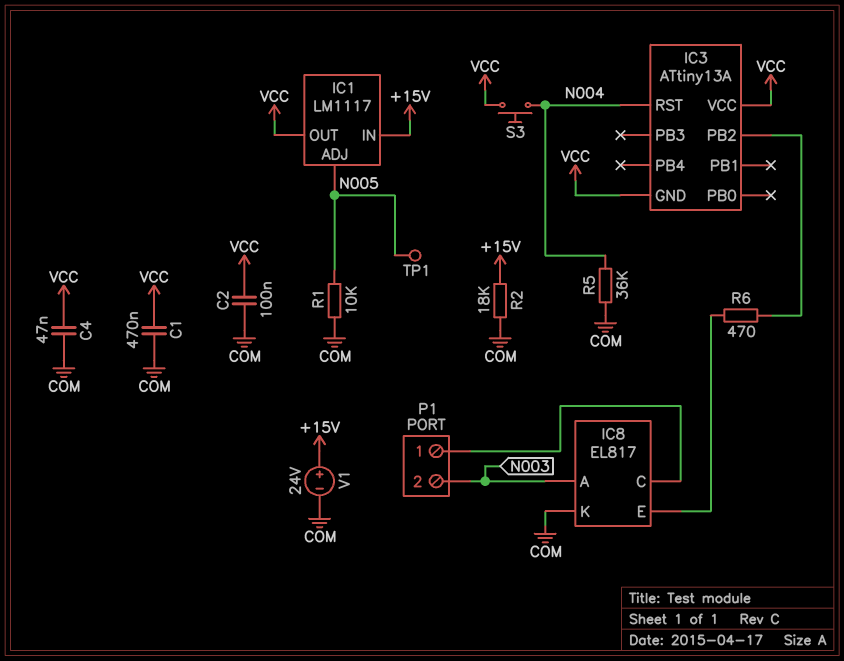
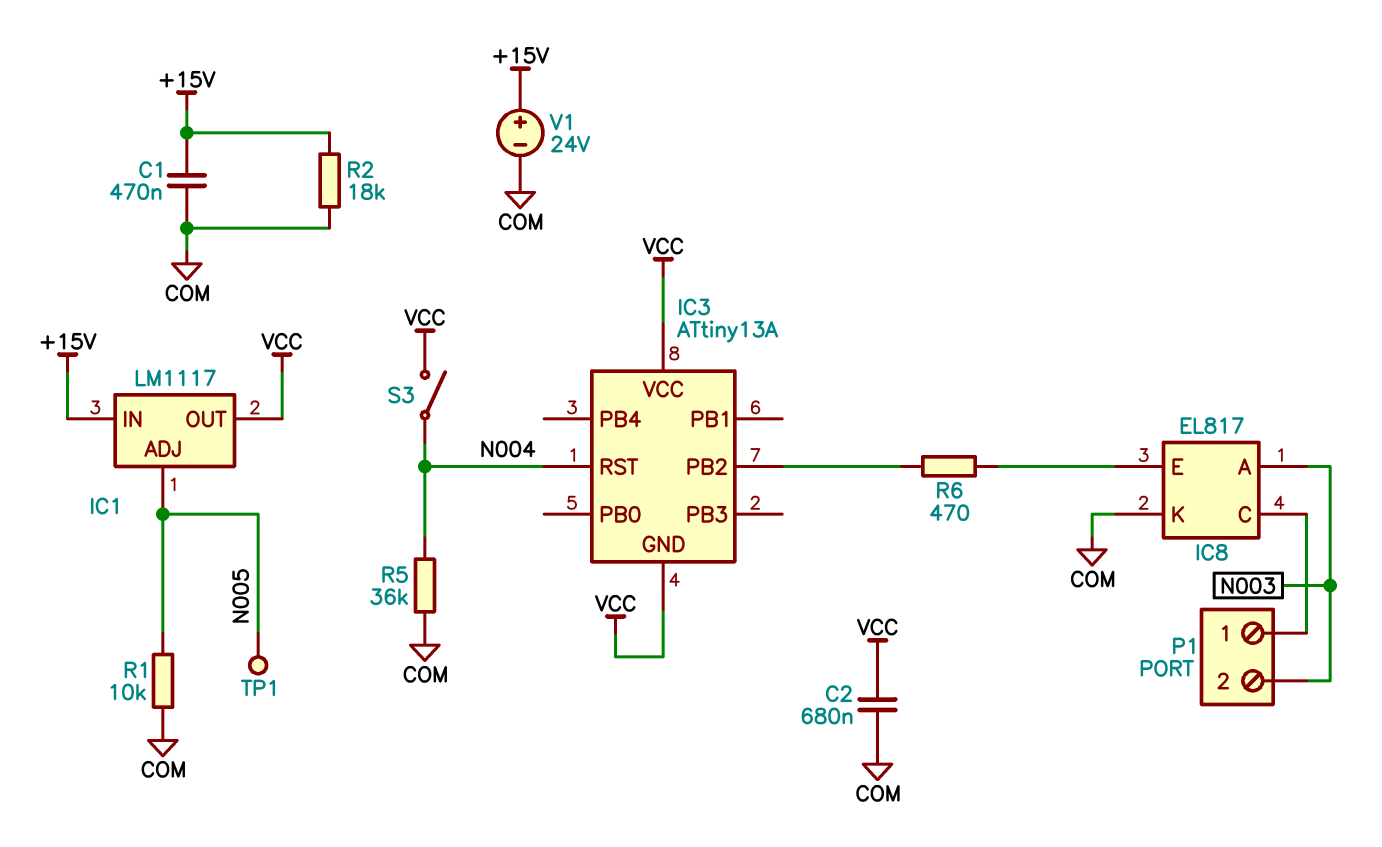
C1: 470nF (COM, VCC) -> 470nF (+15V, COM)
C2: 100nF (COM, VCC) -> 680nF (COM, VCC)
C4: 47nF (COM, VCC) -> none
S3: button (N004, VCC) -> switch (N004, VCC)

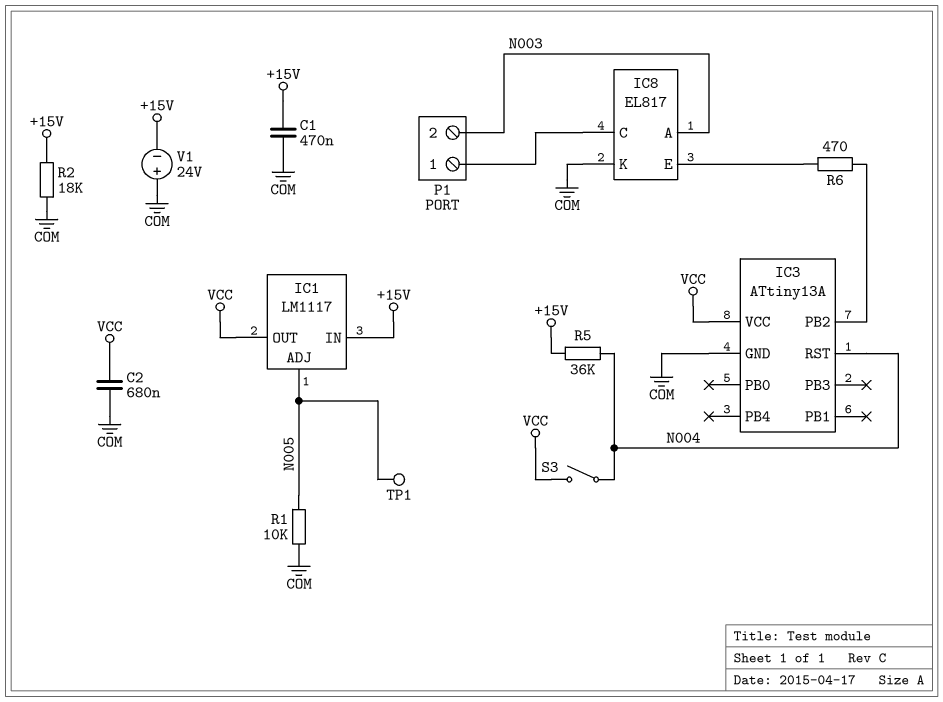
IC3 pin GND: VCC -> COM
R5: 36k (COM, N004) -> 36k (+15V, N004)
V1: 24V (plus +15V, minus COM) -> 24V (plus COM, minus +15V)

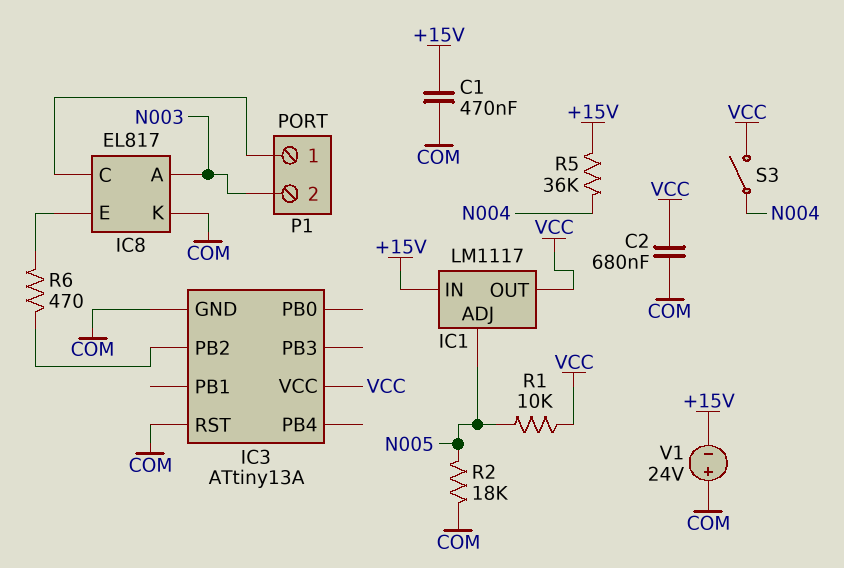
IC3 pin RST: N004 -> COM
R1: 10k (COM, N005) -> 10k (N005, VCC)
R2: 18k (+15V, COM) -> 18k (COM, N005)
TP1: test point (N005) -> none

